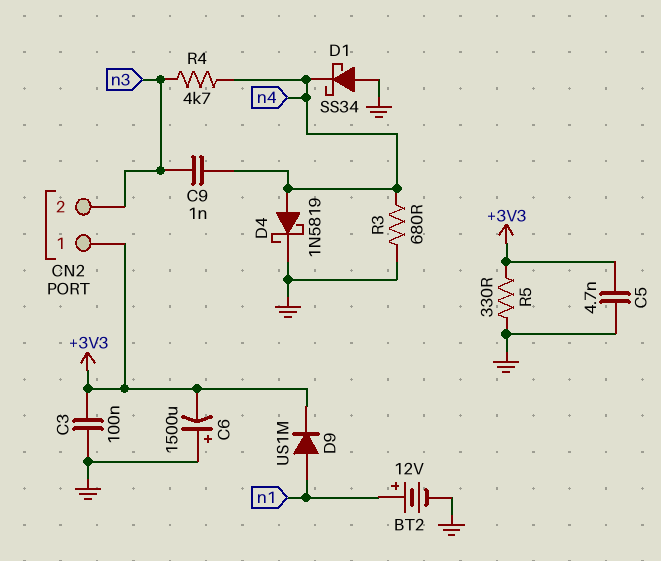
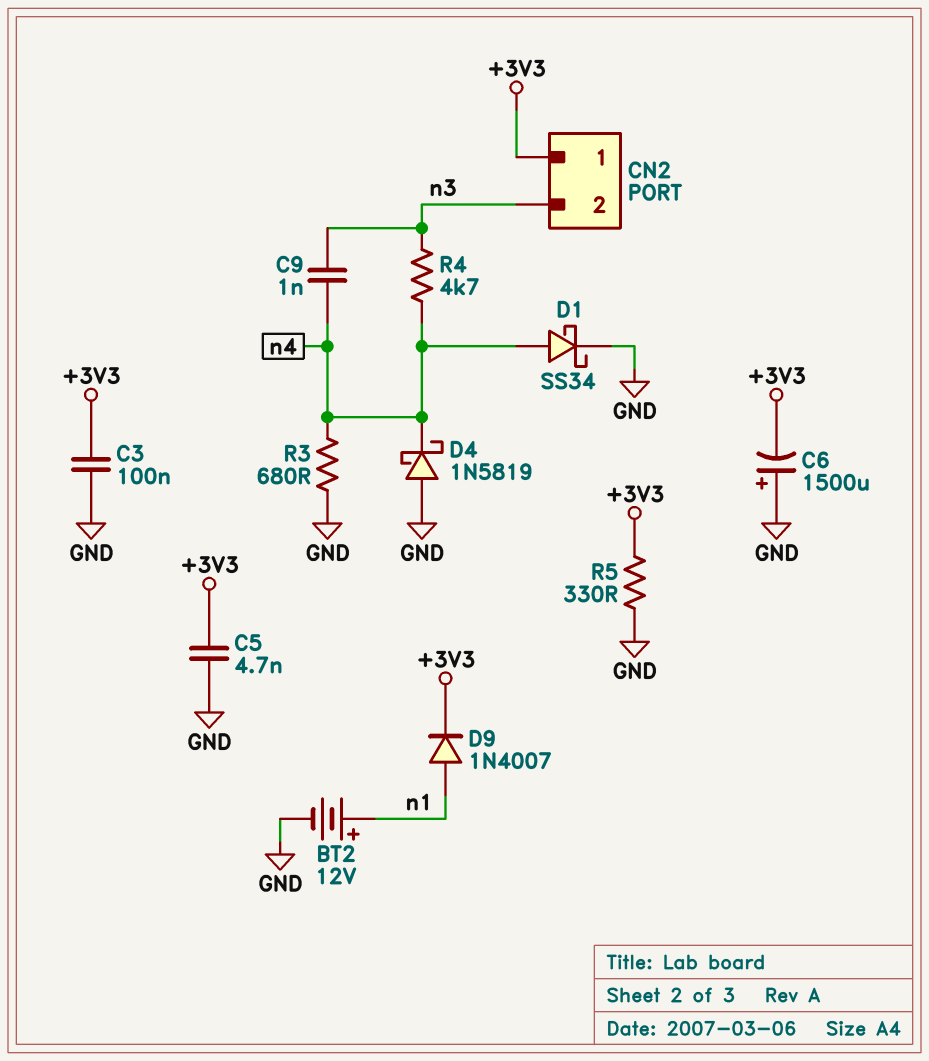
D1: schottky SS34 (A GND, K n4) -> schottky SS34 (A n4, K GND)
D4: schottky 1N5819 (A n4, K GND) -> schottky 1N5819 (A GND, K n4)
D9: diode US1M (A n1, K +3V3) -> diode 1N4007 (A n1, K +3V3)

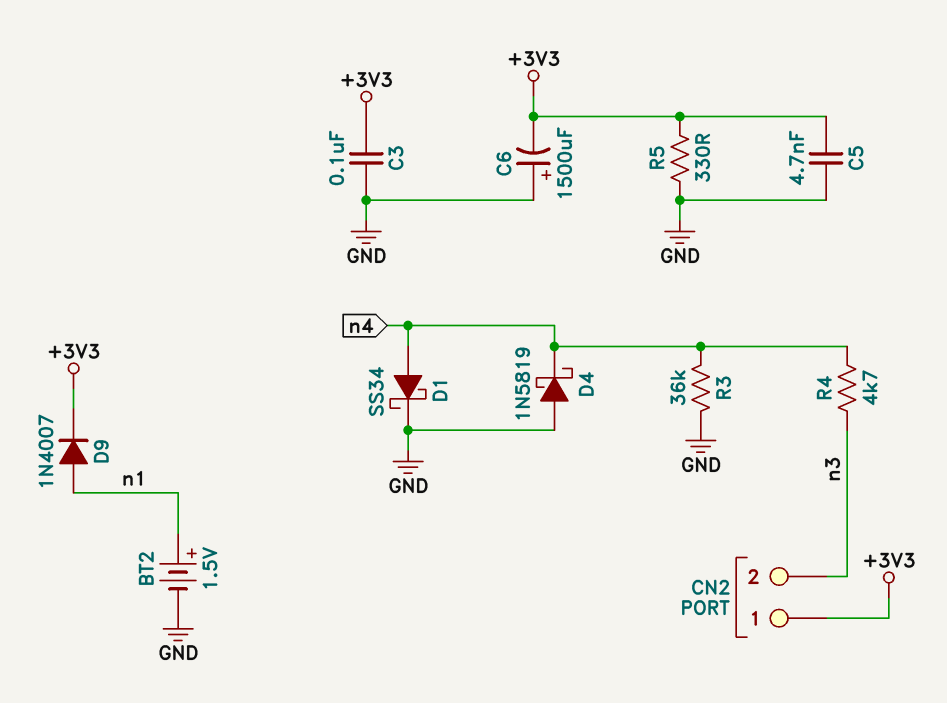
BT2: 12V (plus n1, minus GND) -> 1.5V (plus n1, minus GND)
C9: 1nF (n3, n4) -> none
R3: 680 (GND, n4) -> 36k (GND, n4)

